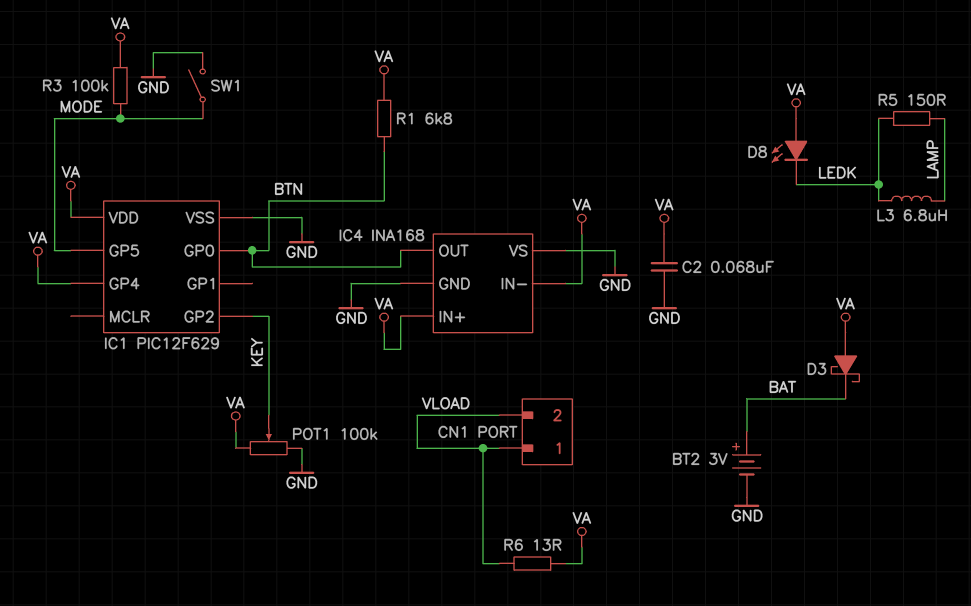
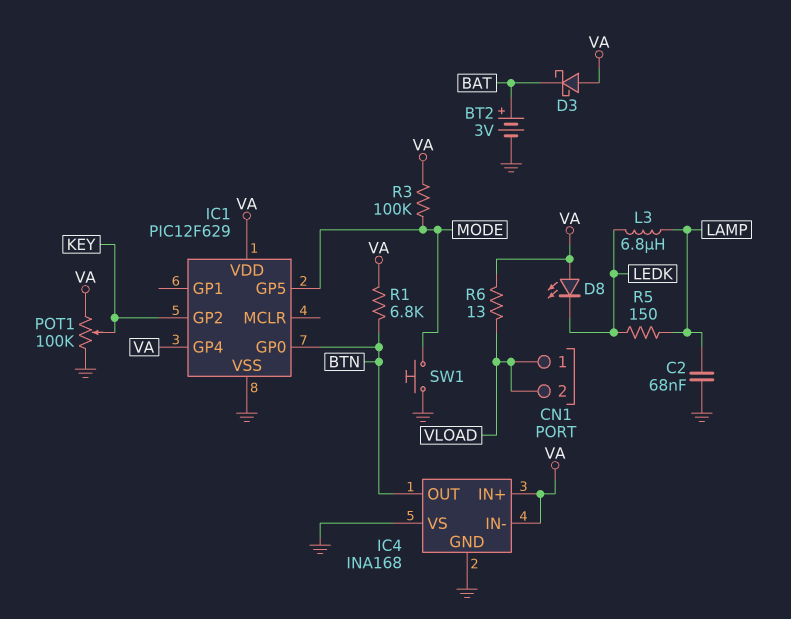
C2: 68nF (GND, VA) -> 68nF (GND, LAMP)
SW1: switch (GND, MODE) -> button (GND, MODE)

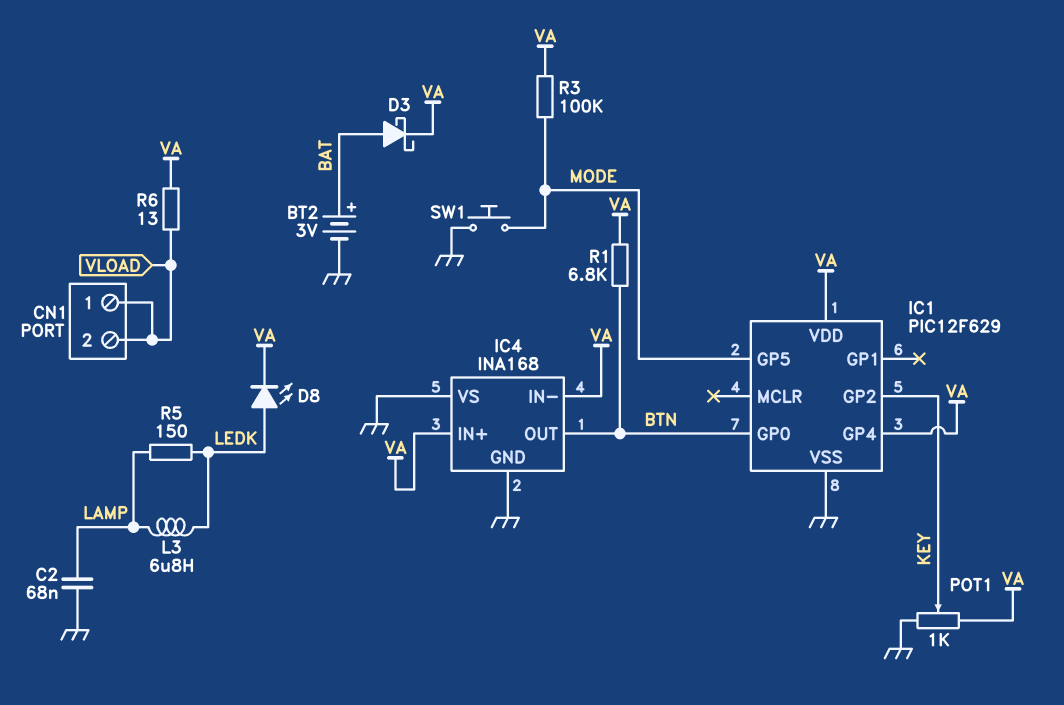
D3: schottky (A VA, K BAT) -> schottky (A BAT, K VA)
D8: LED (A VA, K LEDK) -> LED (A LEDK, K VA)
POT1: 100k (GND, VA, wiper KEY) -> 1k (GND, VA, wiper KEY)

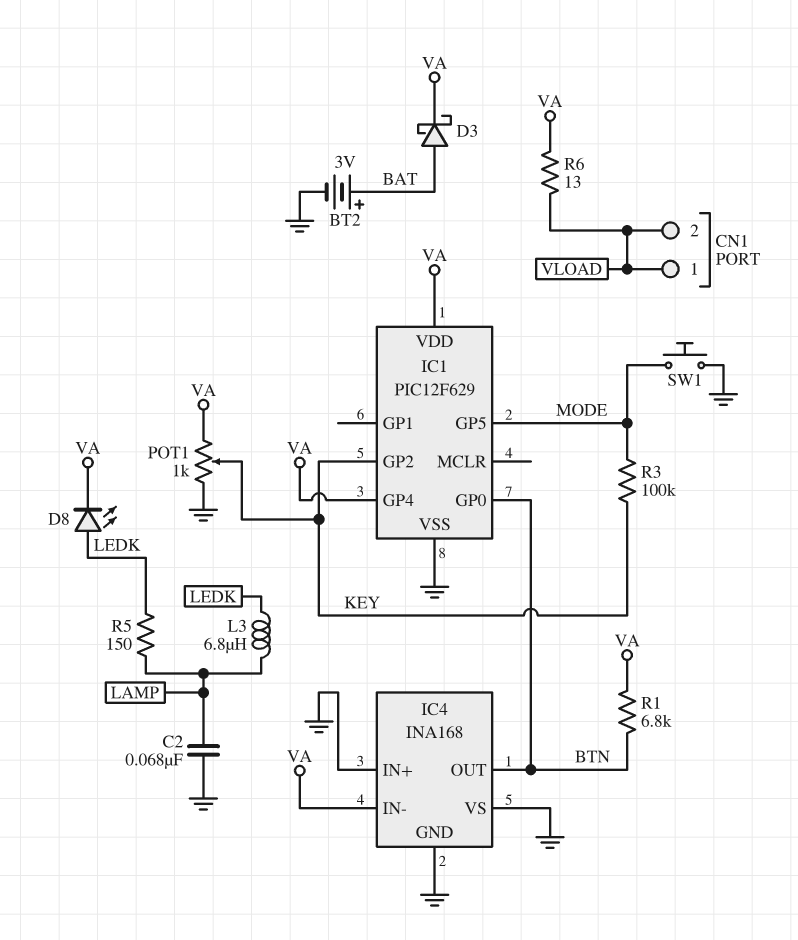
IC4 pin IN+: VA -> GND
R3: 100k (MODE, VA) -> 100k (KEY, MODE)

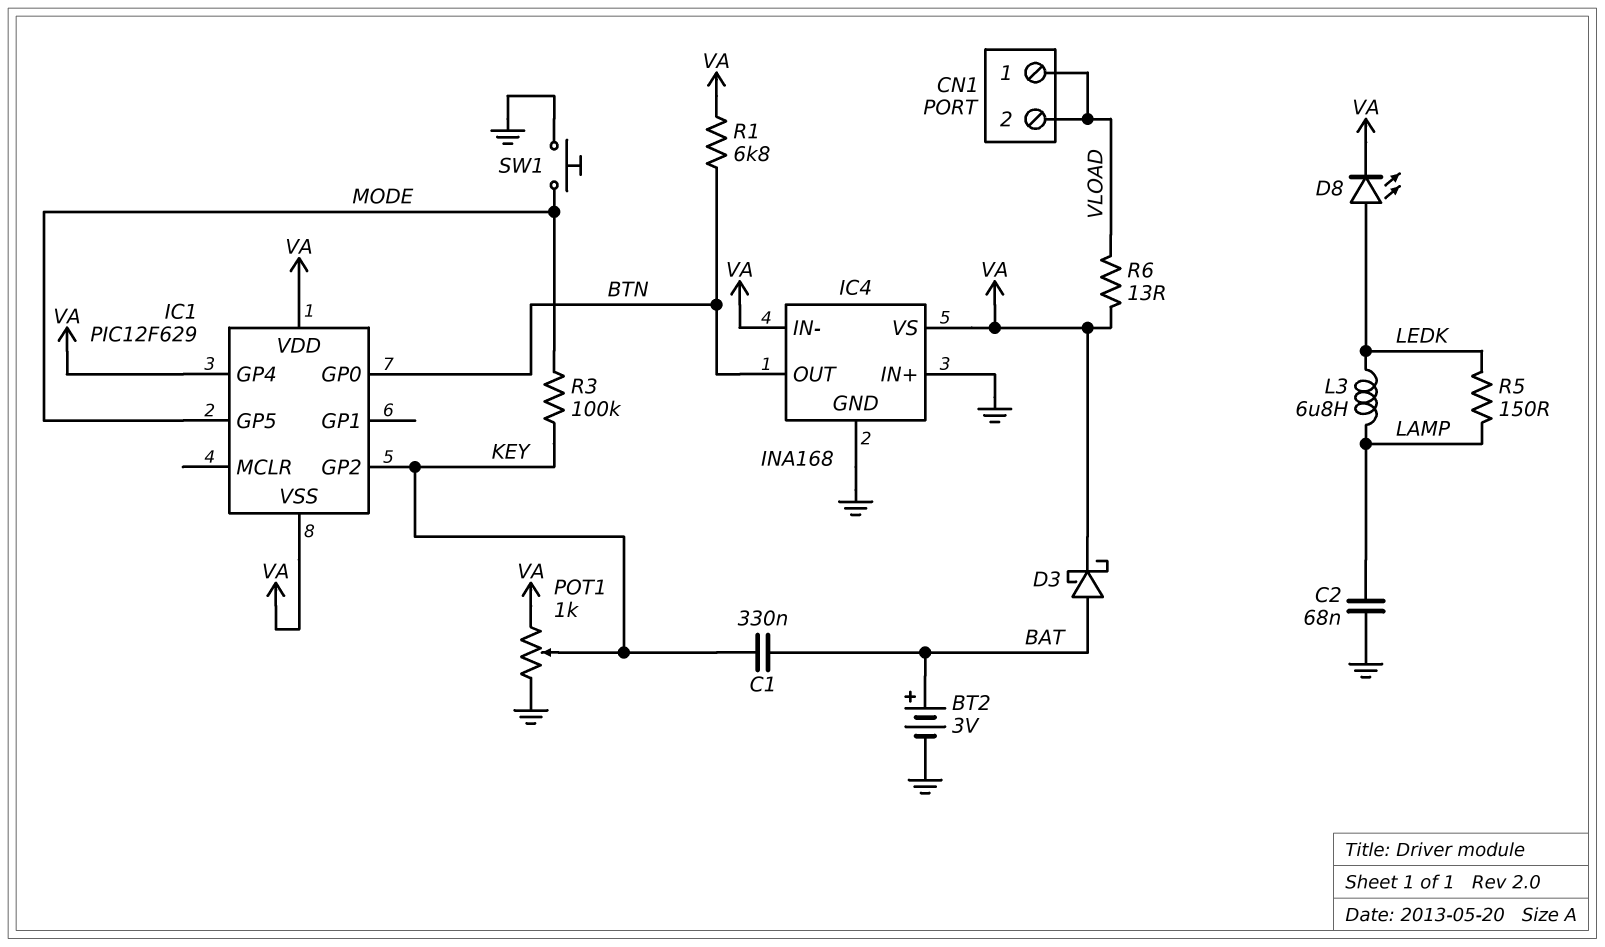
C1: none -> 330nF (BAT, KEY)
IC1 pin VSS: GND -> VA
IC4 pin VS: GND -> VA

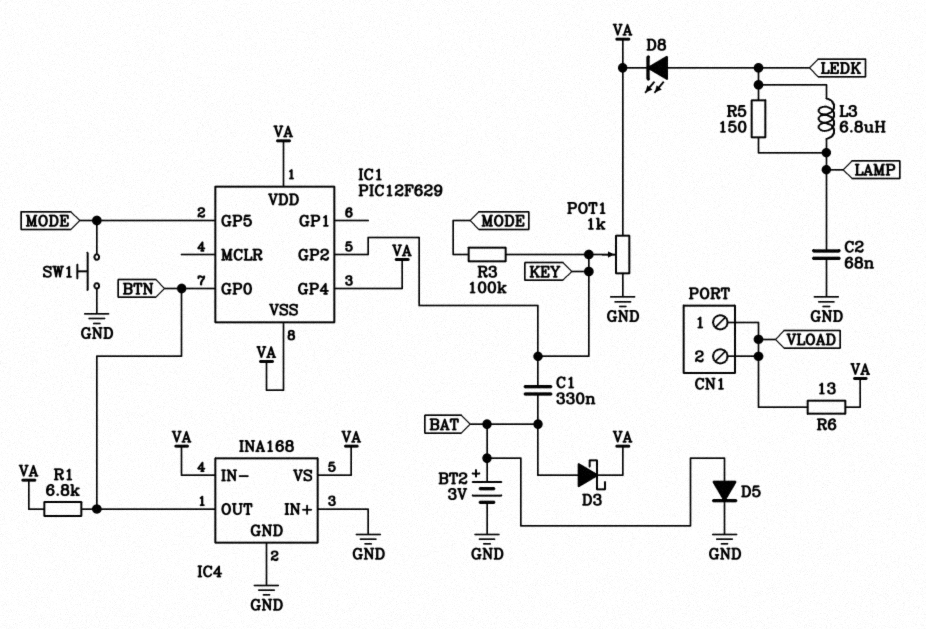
D5: none -> diode (A BAT, K GND)

